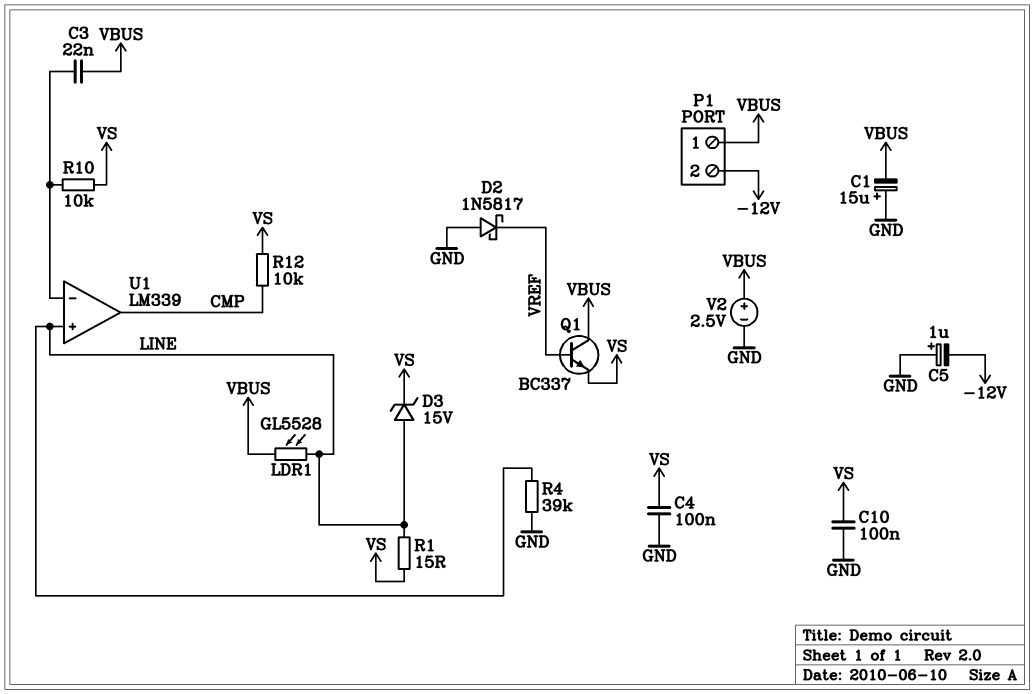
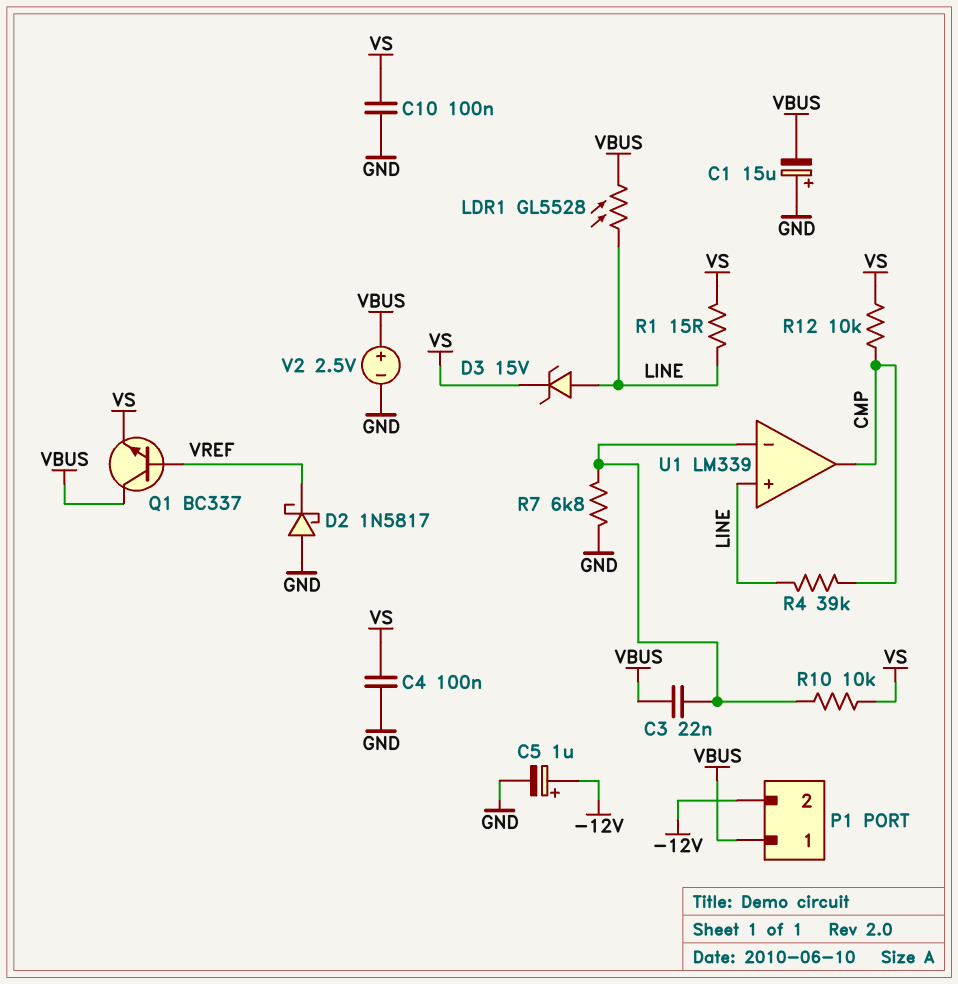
C5: 1uF (plus GND, minus -12V) -> 1uF (plus -12V, minus GND)
R4: 39k (GND, LINE) -> 39k (CMP, LINE)
R7: none -> 6.8k (GND, U1/in-)

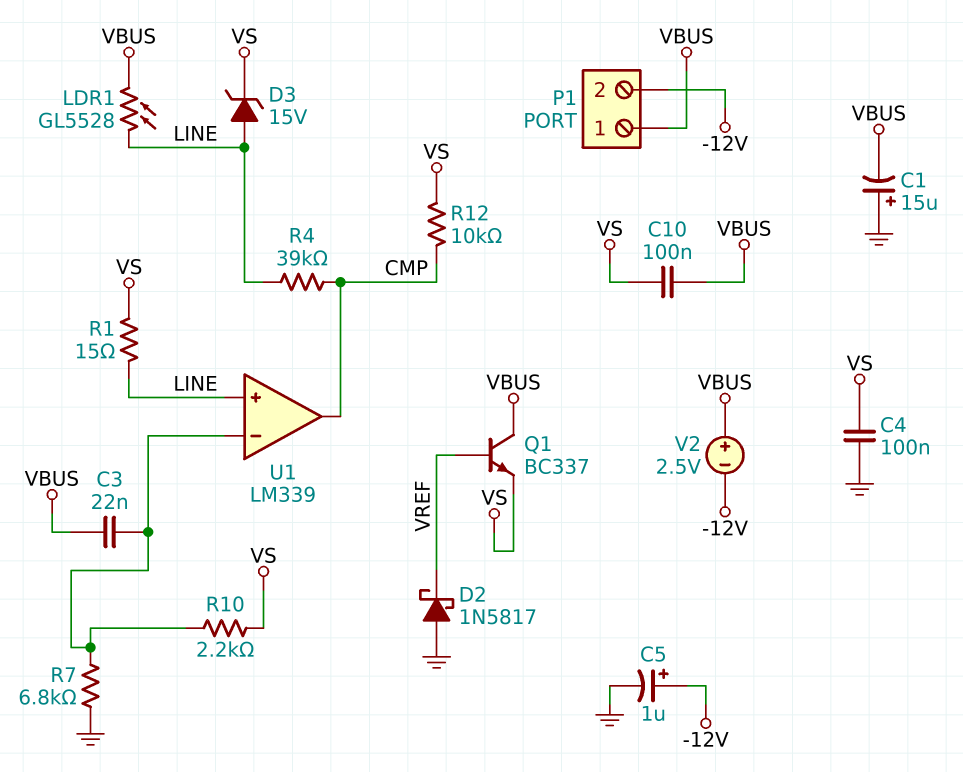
C10: 100nF (GND, VS) -> 100nF (VBUS, VS)
R10: 10k (U1/in-, VS) -> 2.2k (U1/in-, VS)
V2: 2.5V (plus VBUS, minus GND) -> 2.5V (plus VBUS, minus -12V)

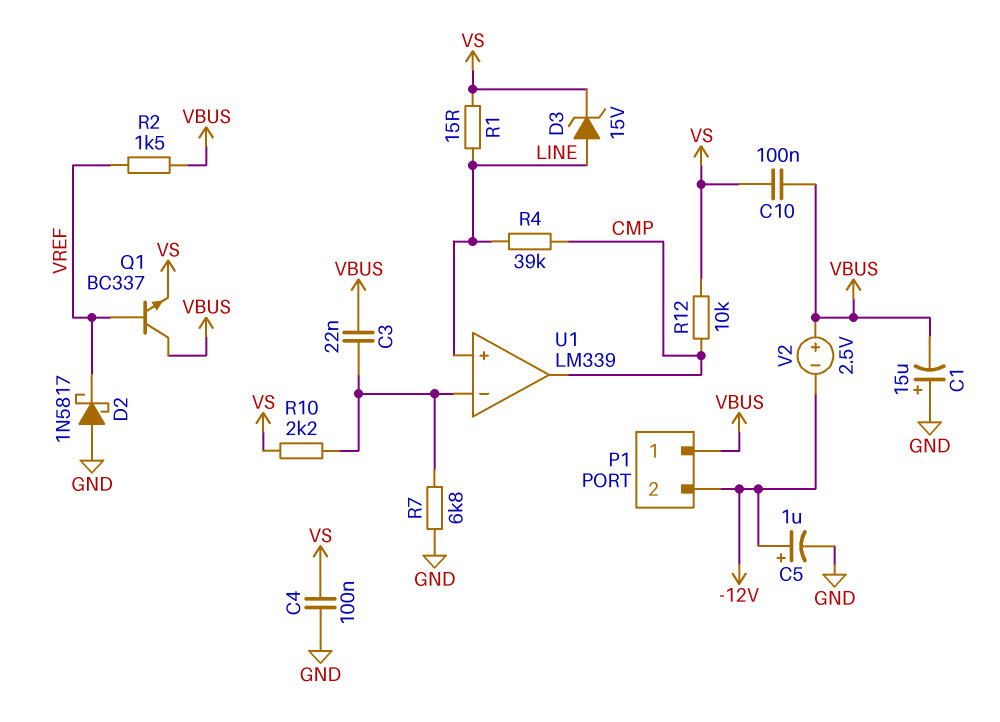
LDR1: GL5528 (LINE, VBUS) -> none
R2: none -> 1.5k (VBUS, VREF)

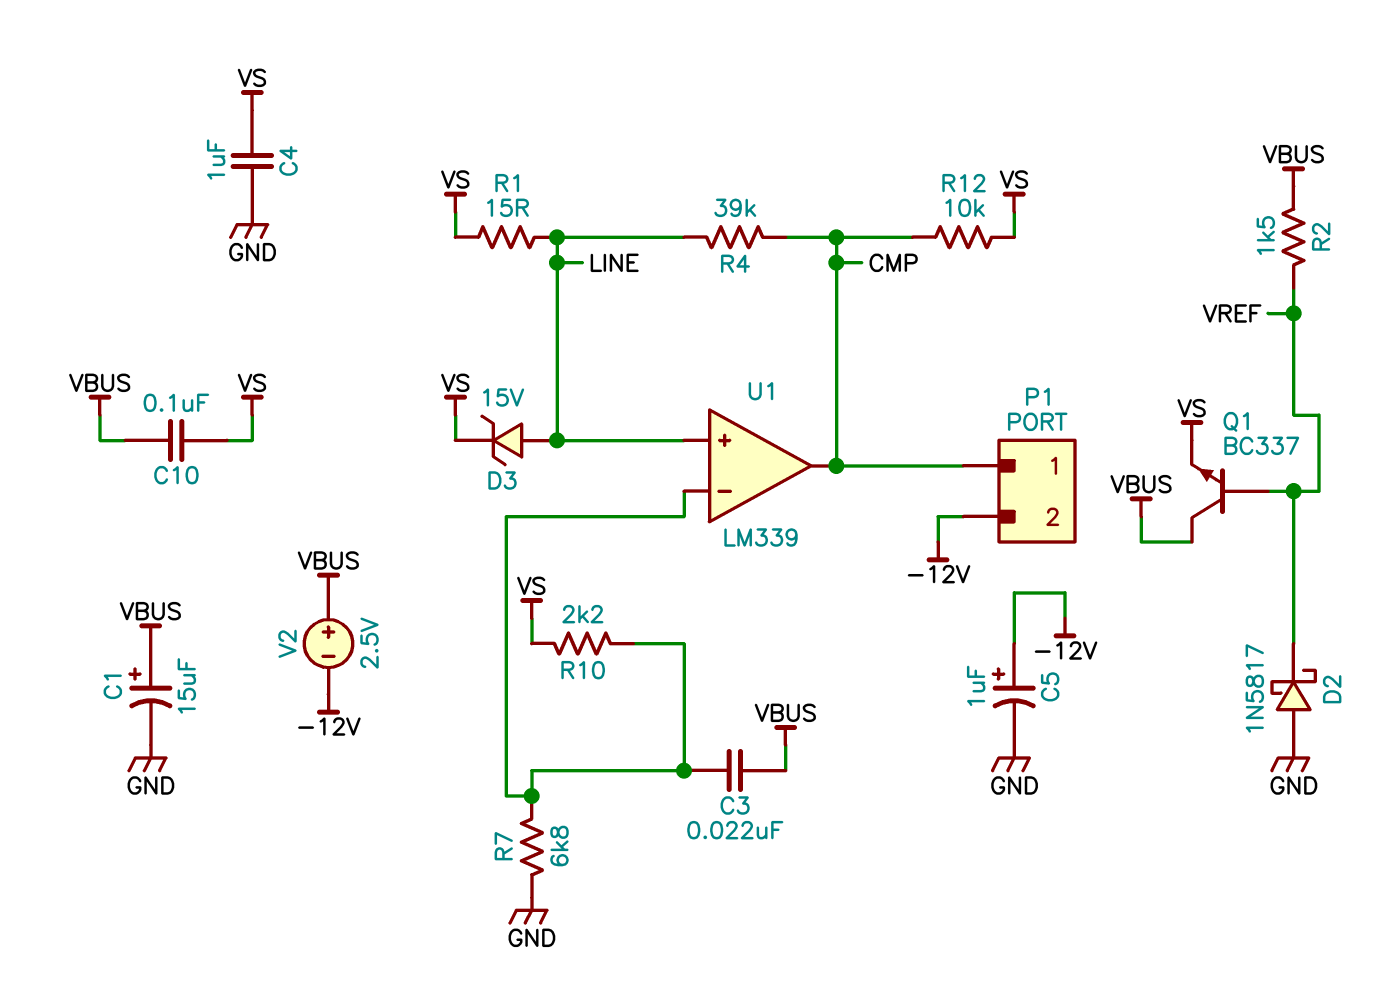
C1: 15uF (plus GND, minus VBUS) -> 15uF (plus VBUS, minus GND)
C4: 100nF (GND, VS) -> 1uF (GND, VS)
P1 pin 1: VBUS -> CMP

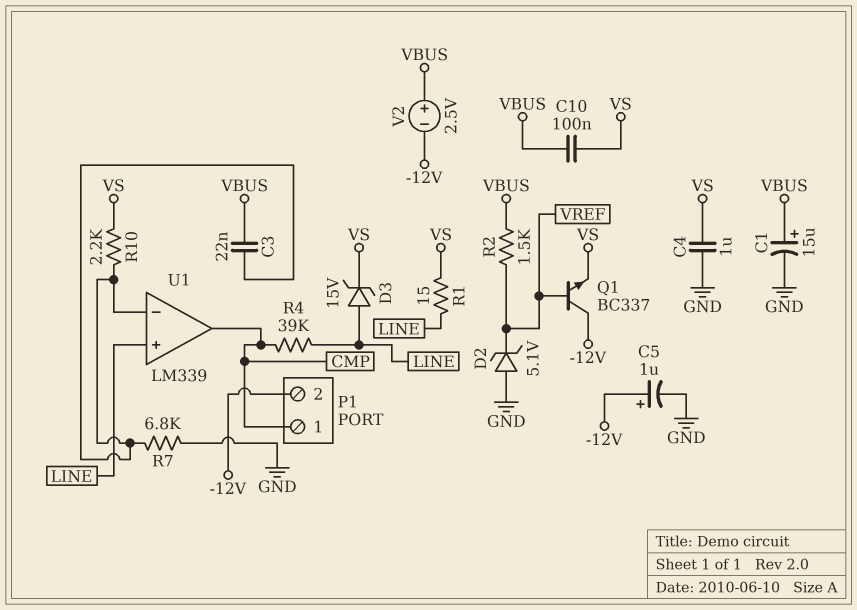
D2: schottky 1N5817 (A GND, K VREF) -> zener 5.1V (A GND, K VREF)
Q1: NPN BC337 (B VREF, C VBUS, E VS) -> NPN BC337 (B VREF, C -12V, E VS)
R12: 10k (CMP, VS) -> none

